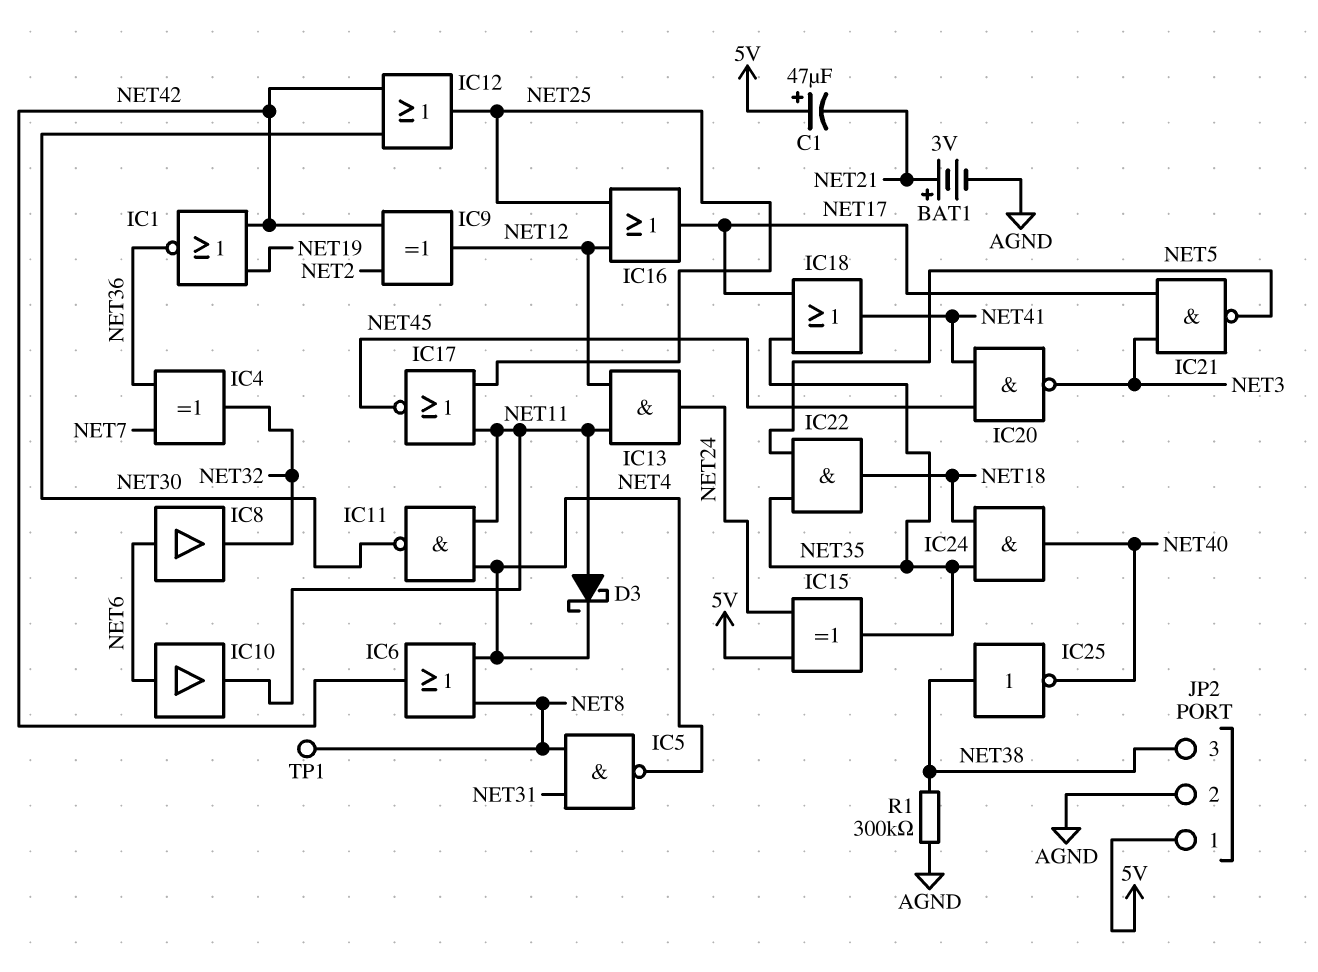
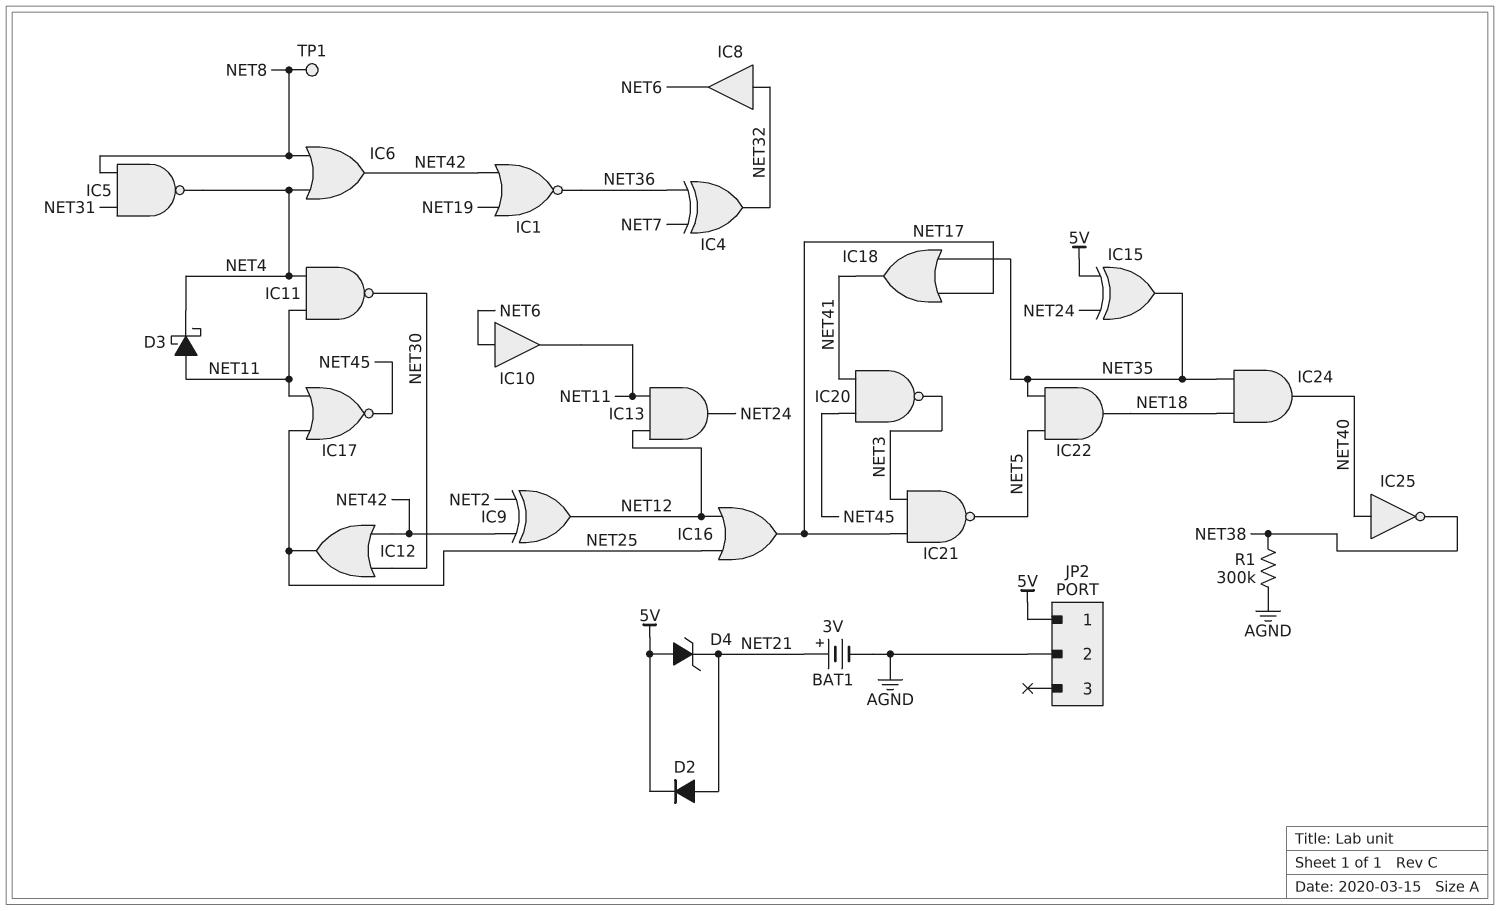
C1: 47uF (plus 5V, minus NET21) -> none
D2: none -> diode (A NET21, K 5V)
D4: none -> zener (A 5V, K NET21)
IC8: buffer (in NET6, out NET32) -> buffer (in NET32, out NET6)
IC25: NOT (in NET38, out NET40) -> NOT (in NET40, out NET38)
JP2 pin 3: NET38 -> none

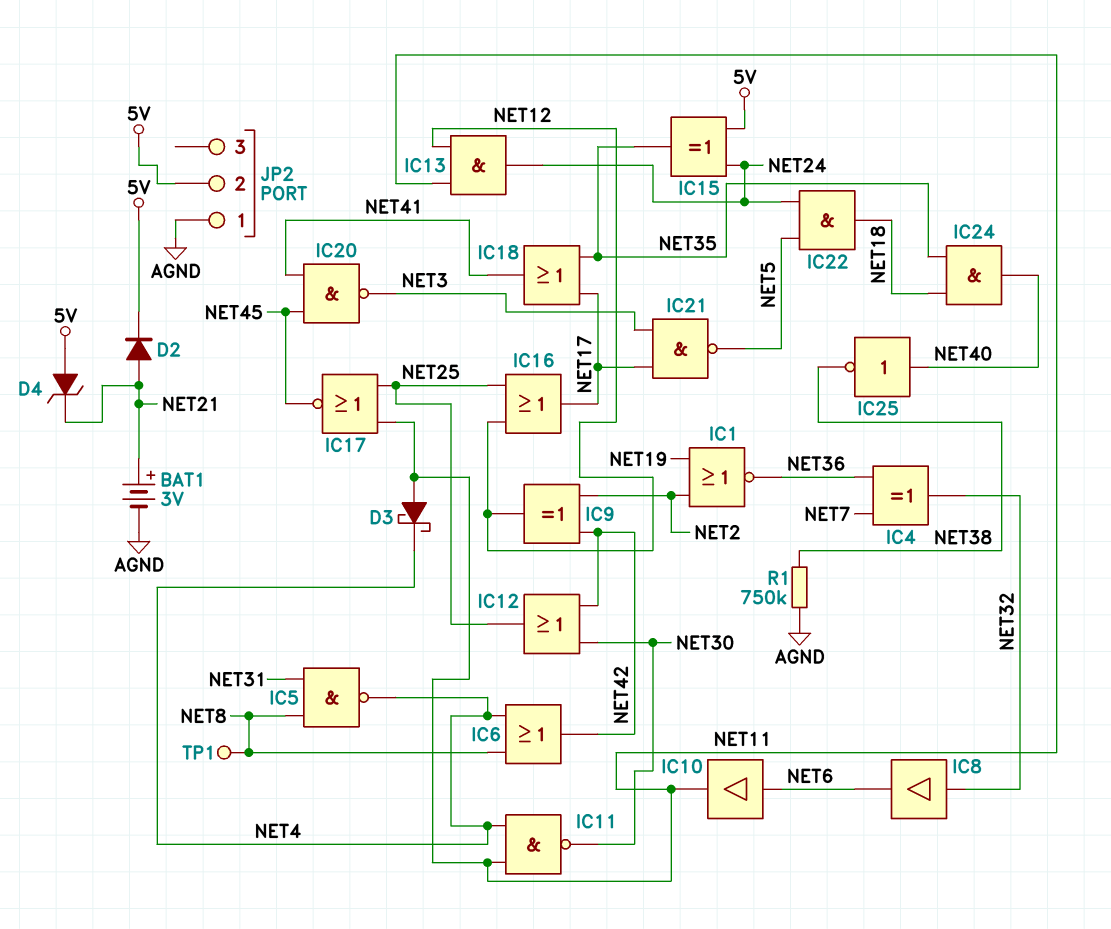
IC1: NOR (in NET19, in NET42, out NET36) -> NOR (in NET2, in NET19, out NET36)
IC22: AND (in NET5, in NET35, out NET18) -> AND (in NET5, in NET24, out NET18)
JP2 pin 1: 5V -> AGND
JP2 pin 2: AGND -> 5V
R1: 300k (AGND, NET38) -> 750k (AGND, NET38)

